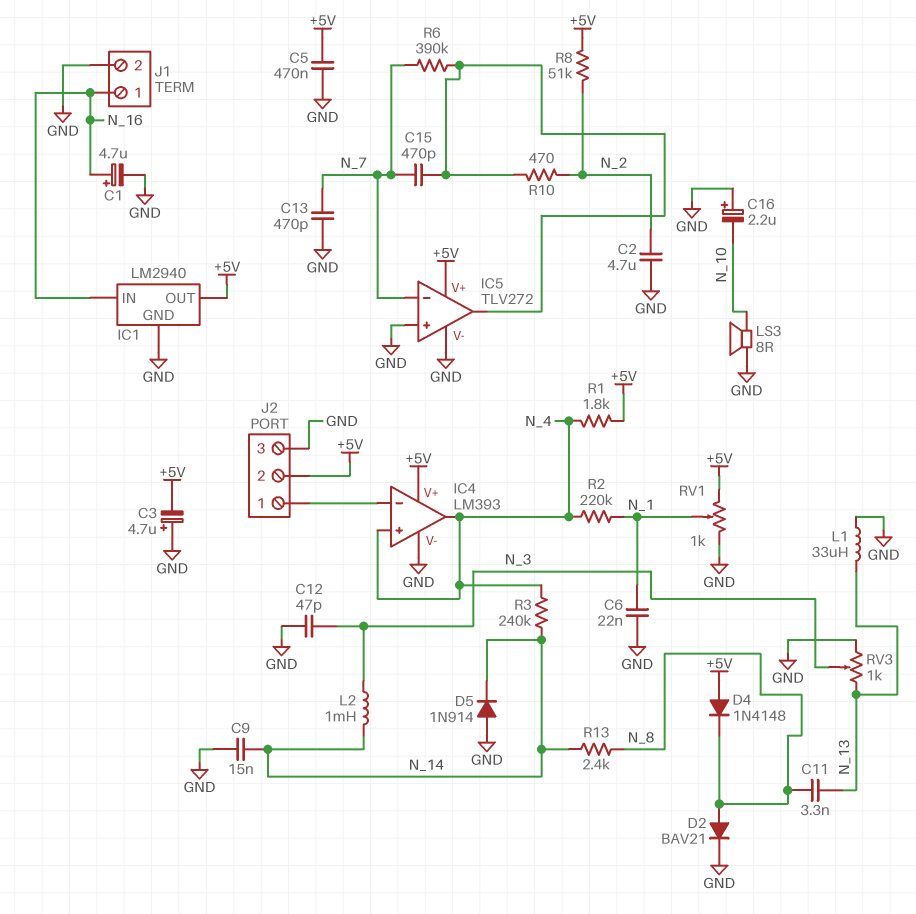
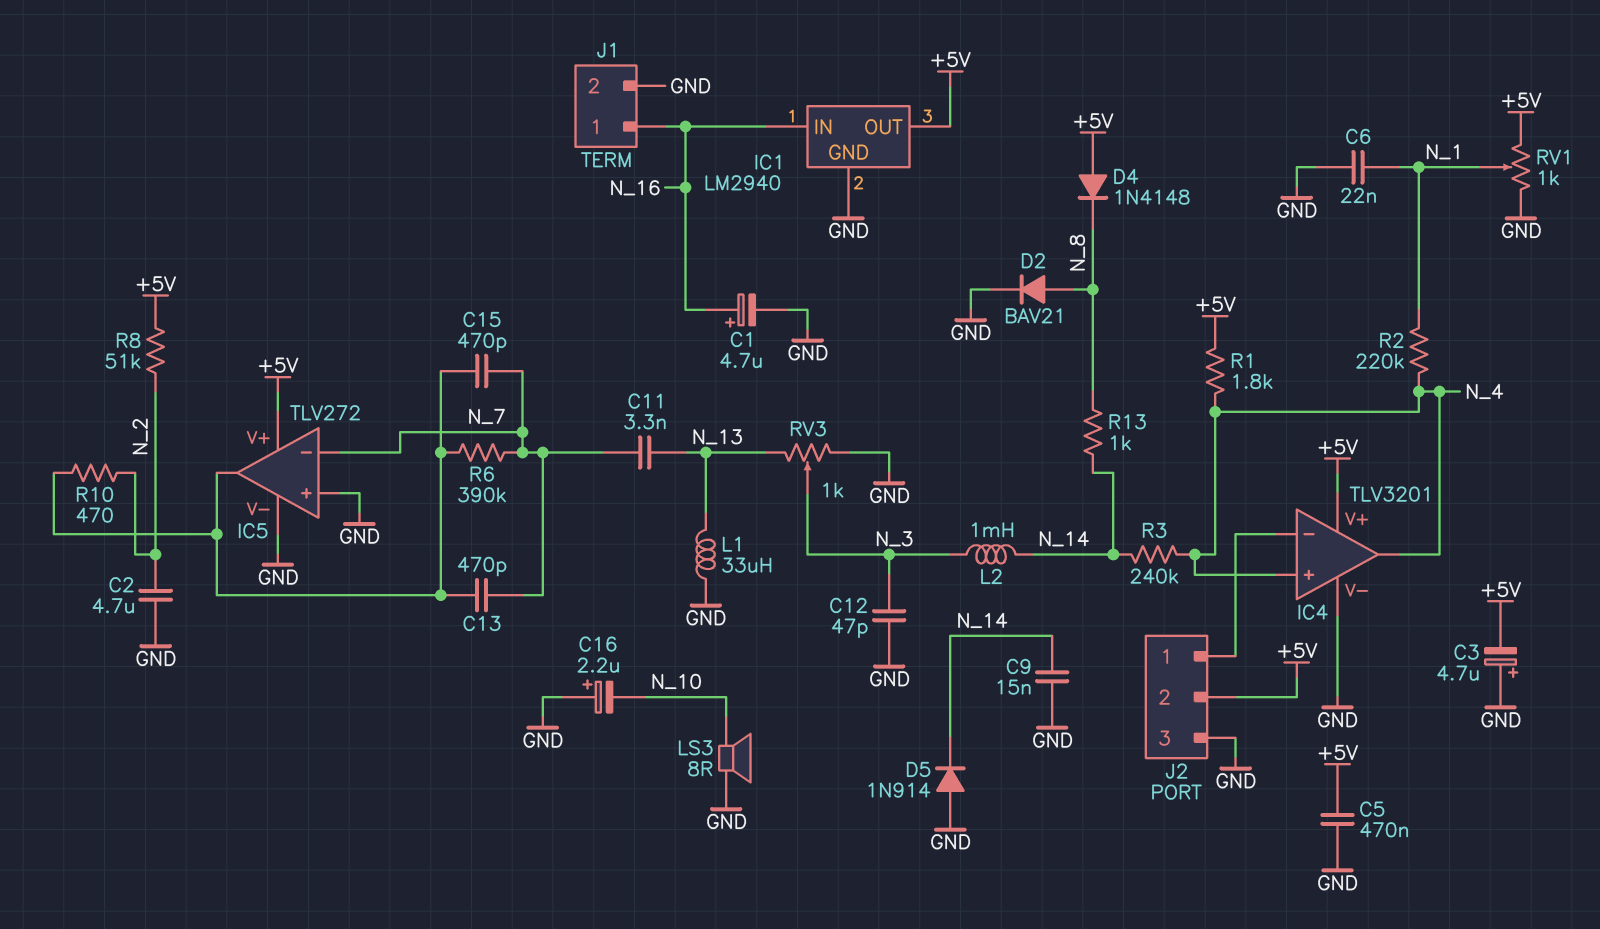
C11: 3.3nF (N_8, N_13) -> 3.3nF (N_7, N_13)
C13: 470pF (GND, N_7) -> 470pF (IC5/out, N_7)
IC4: LM393 -> TLV3201
R13: 2.4k (N_8, N_14) -> 1k (N_8, N_14)

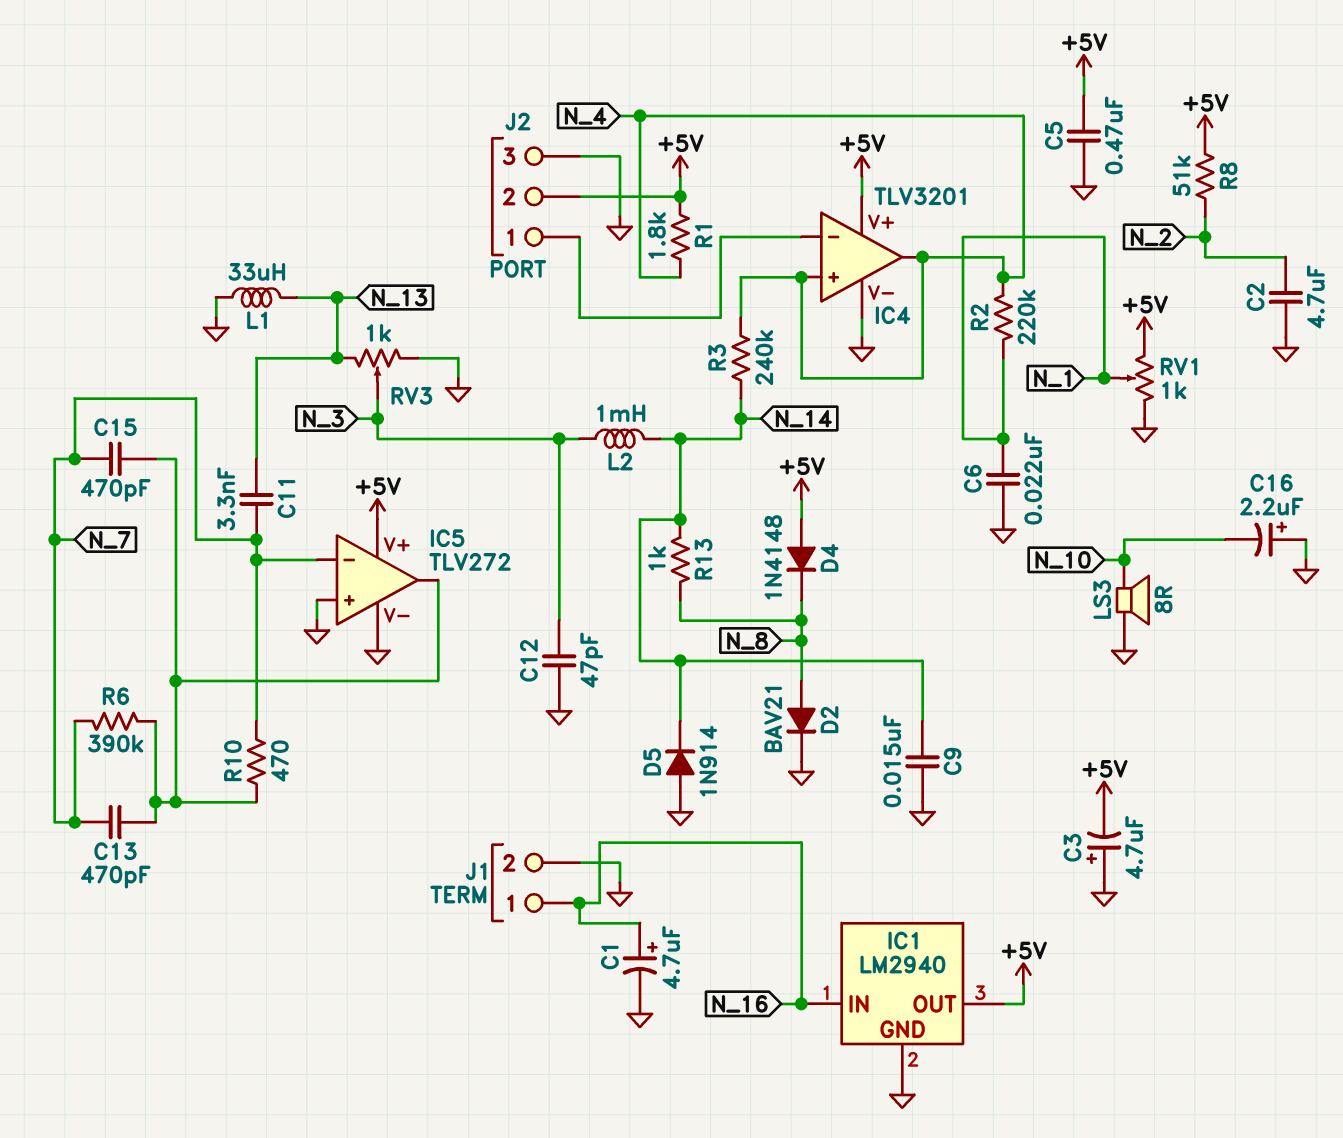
R10: 470 (IC5/out, N_2) -> 470 (IC5/out, N_7)

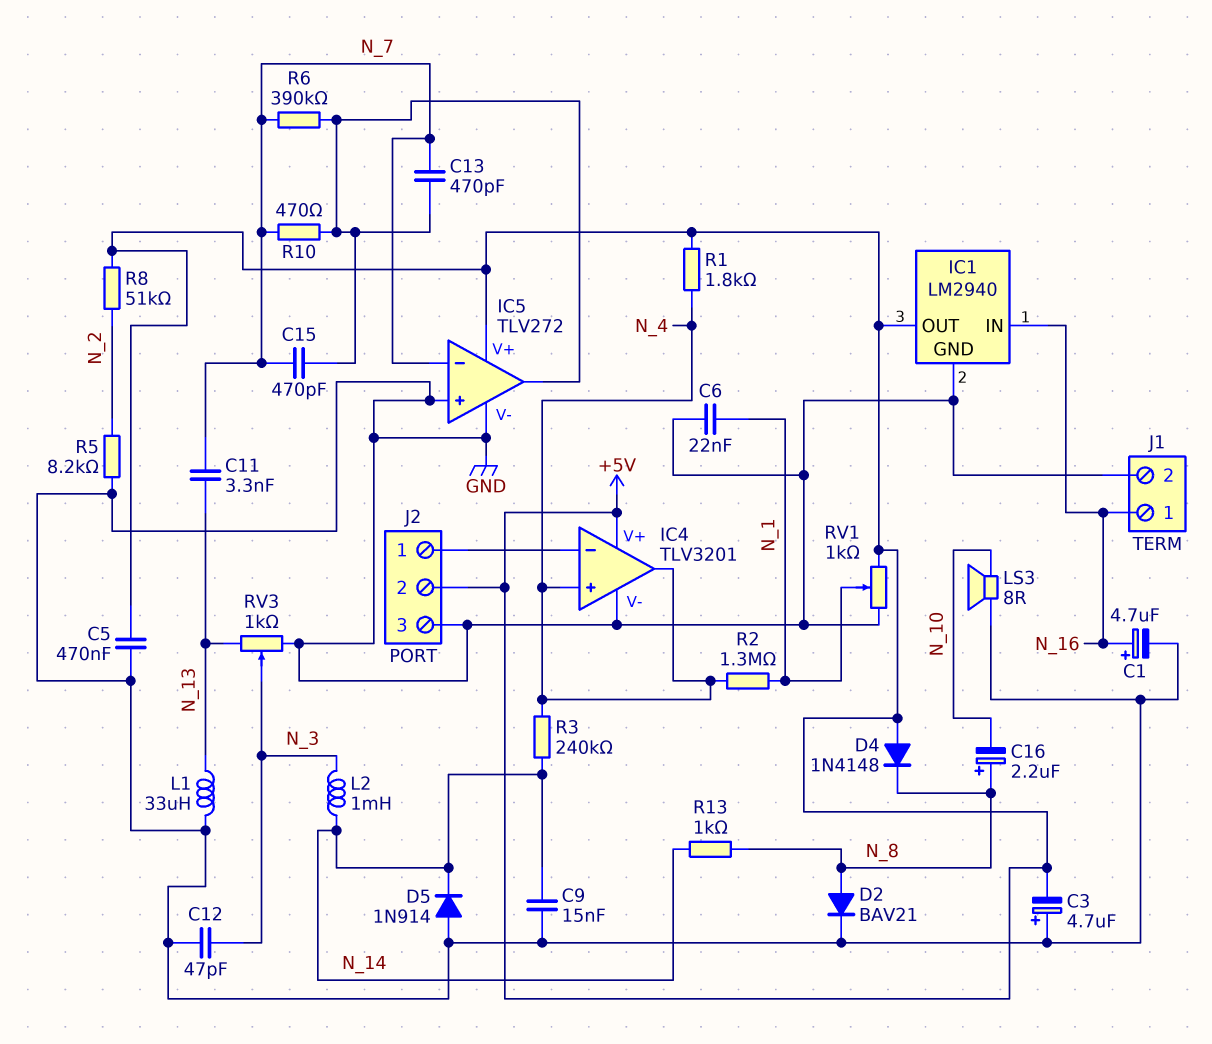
C2: 4.7uF (GND, N_2) -> none
C16: 2.2uF (plus GND, minus N_10) -> 2.2uF (plus N_8, minus N_10)
R2: 220k (N_1, N_4) -> 1.3M (N_1, N_4)
R5: none -> 8.2k (GND, N_2)

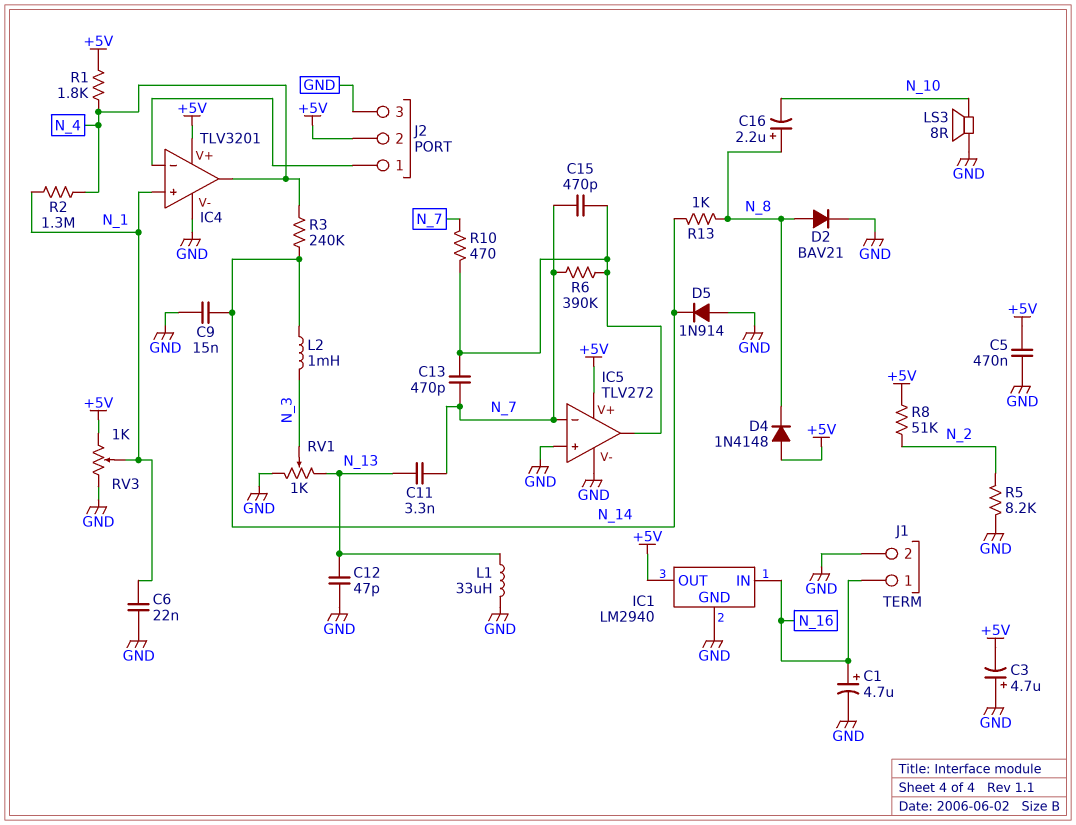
C12: 47pF (GND, N_3) -> 47pF (GND, N_13)
IC4 pin in+: N_4 -> N_1
RV1: 1k (+5V, GND, wiper N_1) -> 1k (GND, N_13, wiper N_3)
RV3: 1k (GND, N_13, wiper N_3) -> 1k (+5V, GND, wiper N_1)

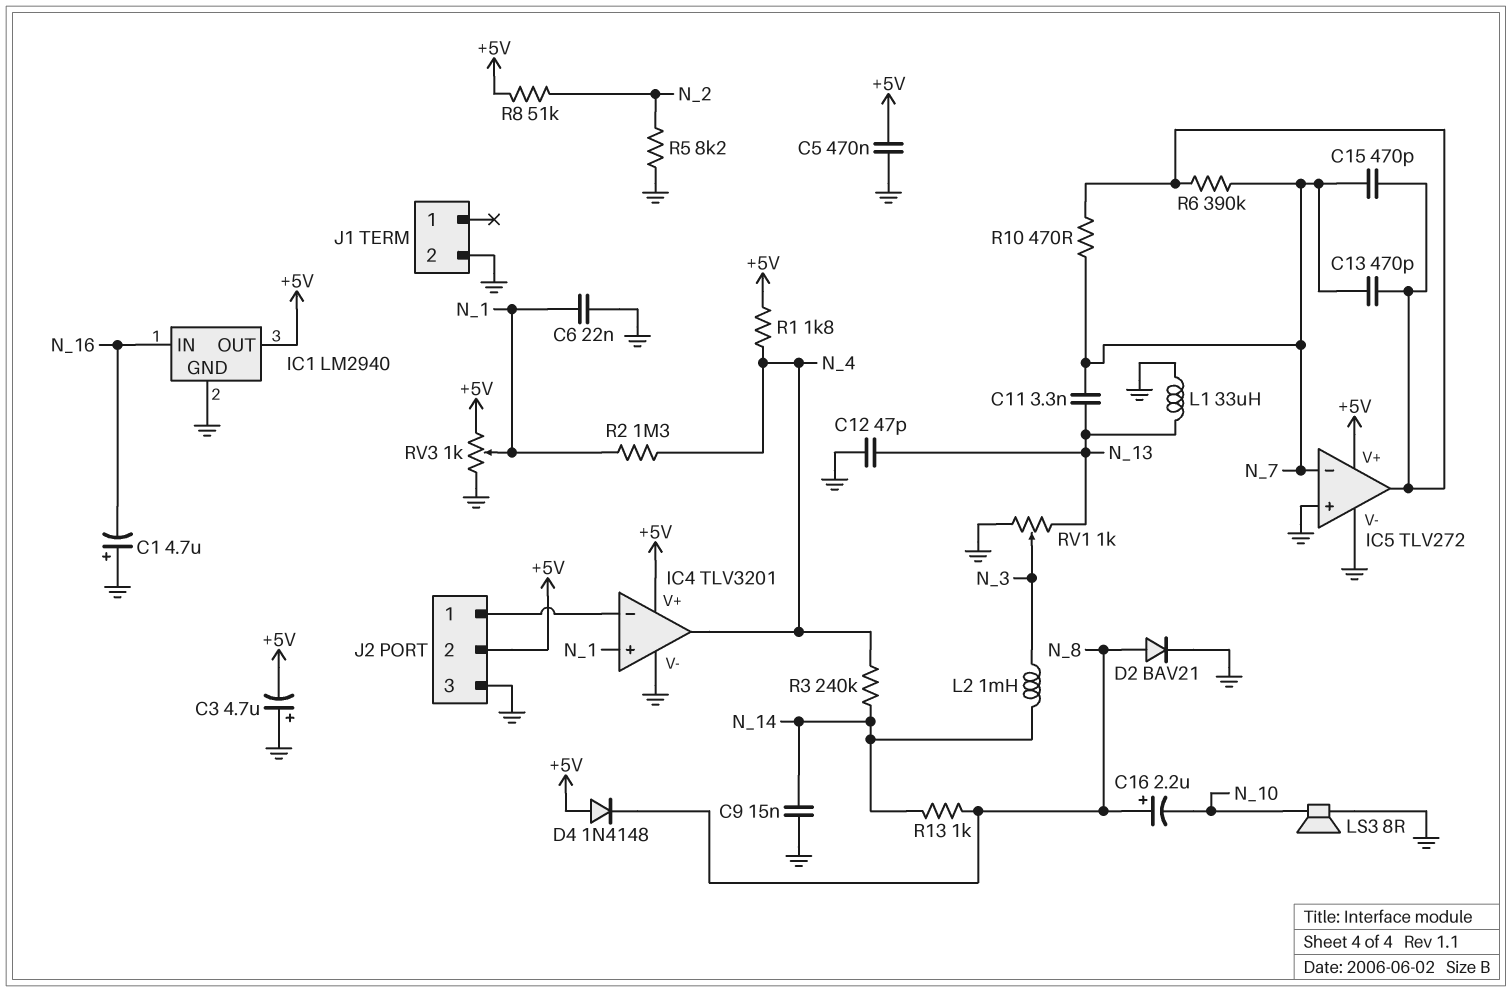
C1: 4.7uF (plus N_16, minus GND) -> 4.7uF (plus GND, minus N_16)
D5: diode 1N914 (A GND, K N_14) -> none
J1 pin 1: N_16 -> none

